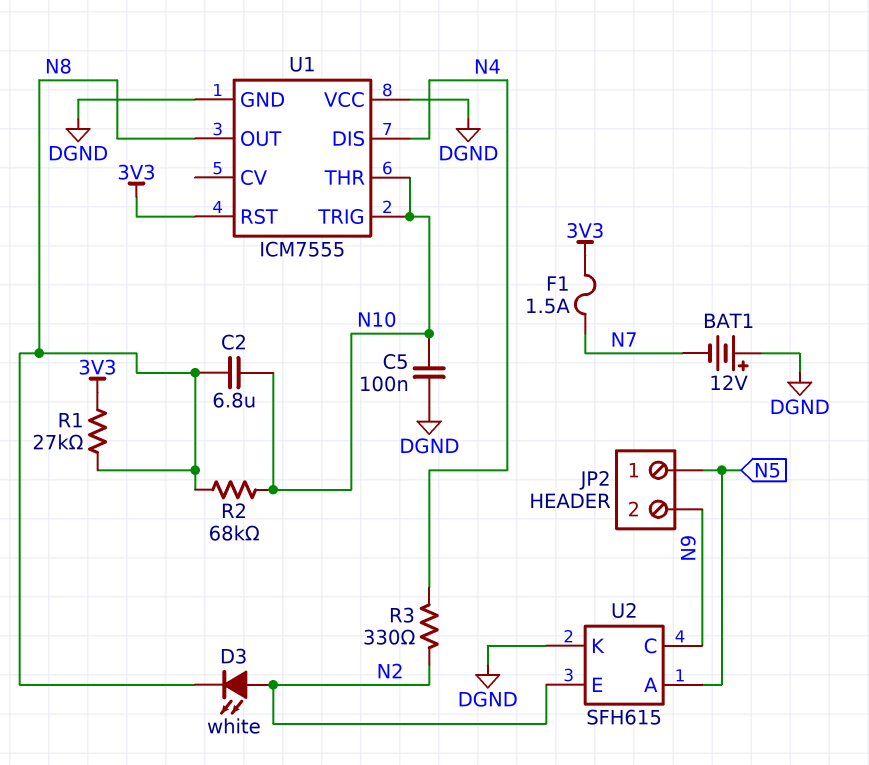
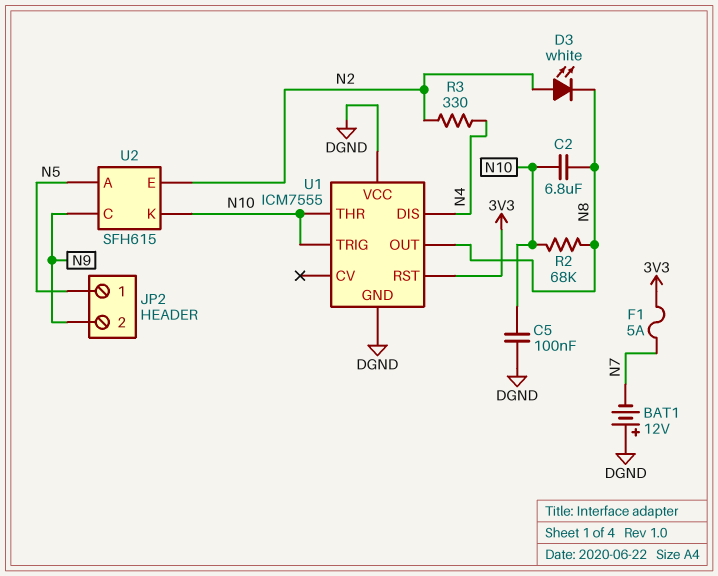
F1: 1.5A (3V3, N7) -> 5A (3V3, N7)
R1: 27k (3V3, N8) -> none
U2 pin K: DGND -> N10

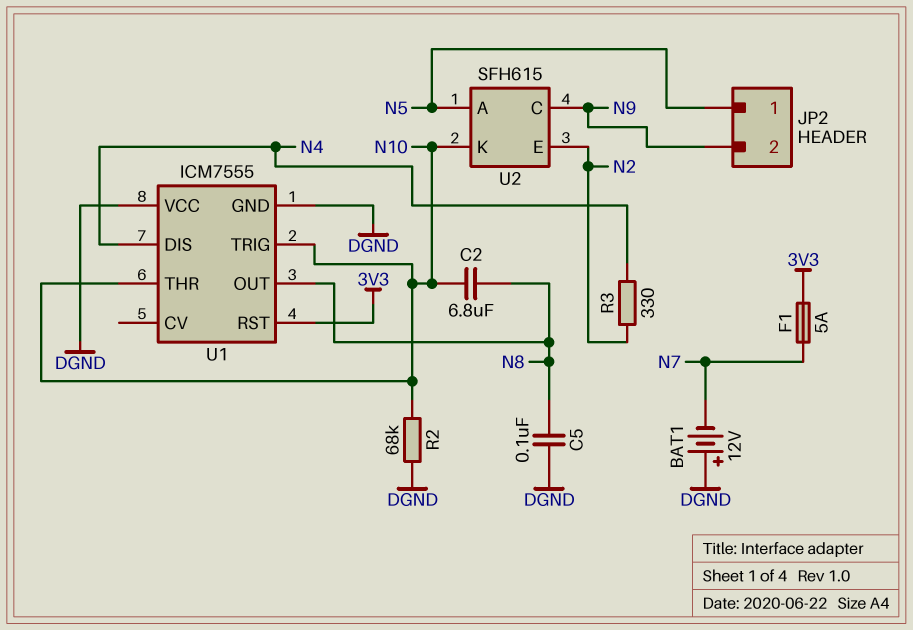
C5: 100nF (DGND, N10) -> 100nF (DGND, N8)
D3: LED white (A N2, K N8) -> none
R2: 68k (N8, N10) -> 68k (DGND, N10)

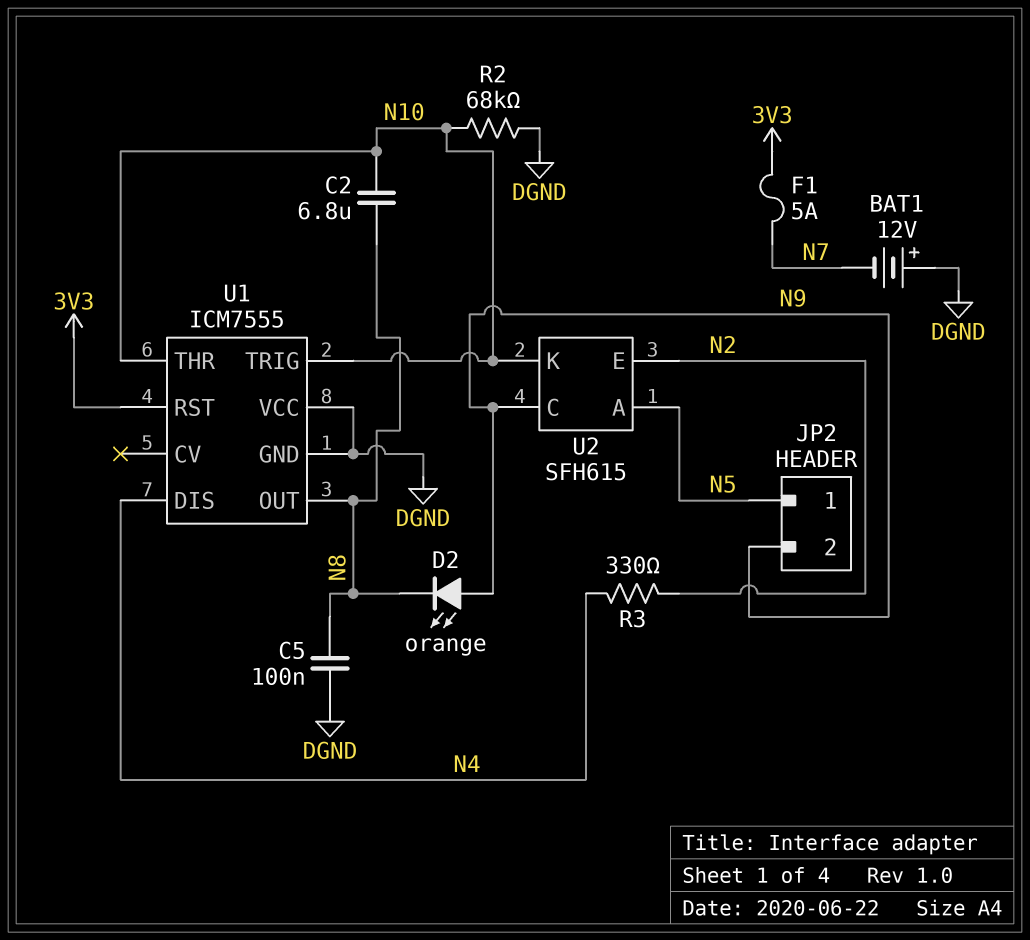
D2: none -> LED orange (A N9, K N8)

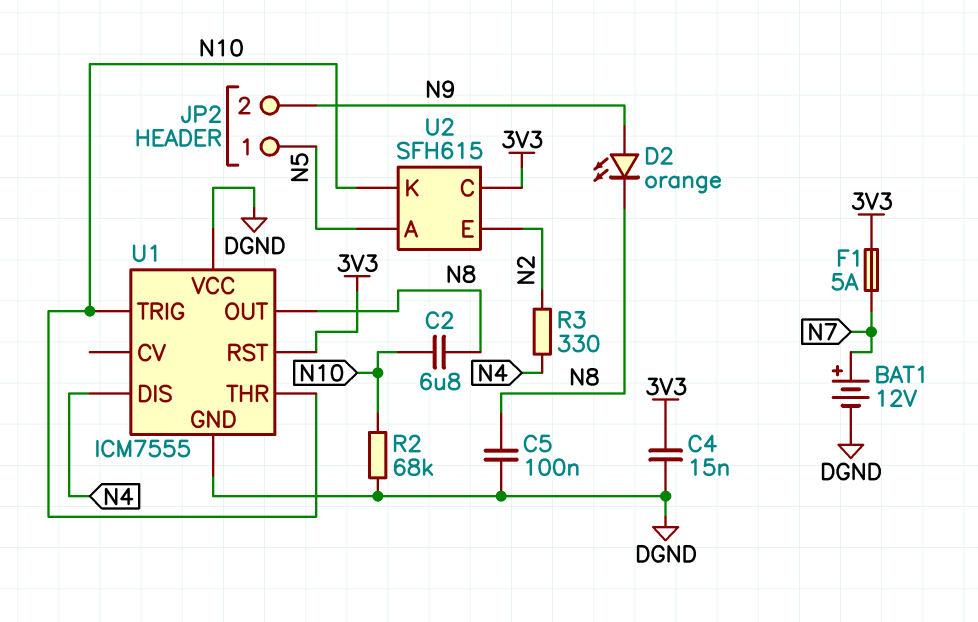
BAT1: 12V (plus DGND, minus N7) -> 12V (plus N7, minus DGND)
C4: none -> 15nF (3V3, DGND)
U2 pin C: N9 -> 3V3

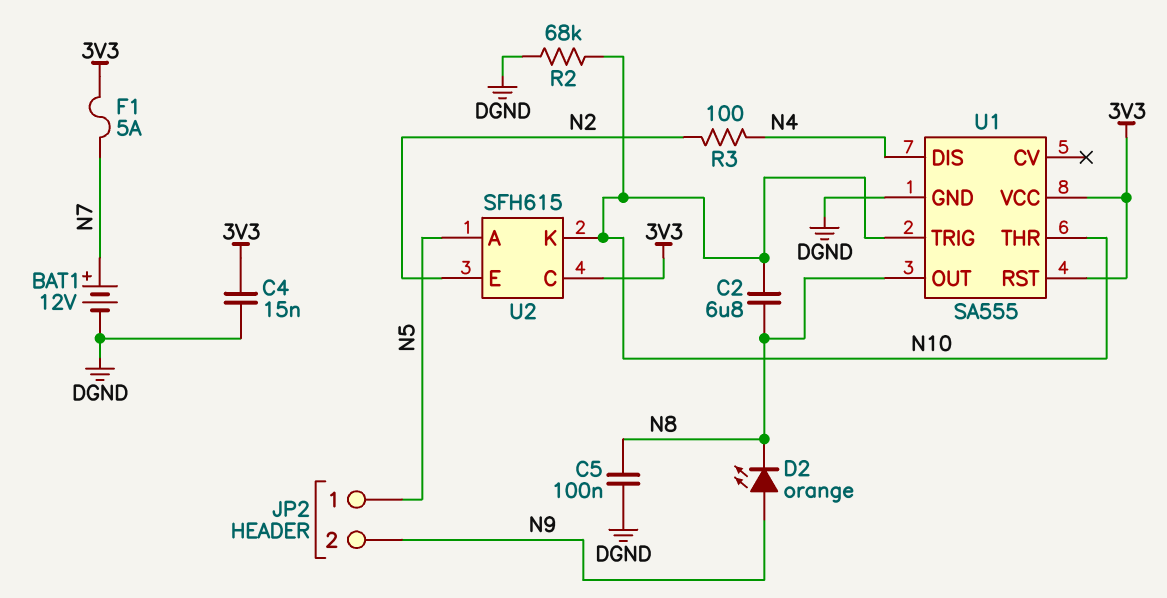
R3: 330 (N2, N4) -> 100 (N2, N4)
U1: ICM7555 -> SA555
U1 pin VCC: DGND -> 3V3

